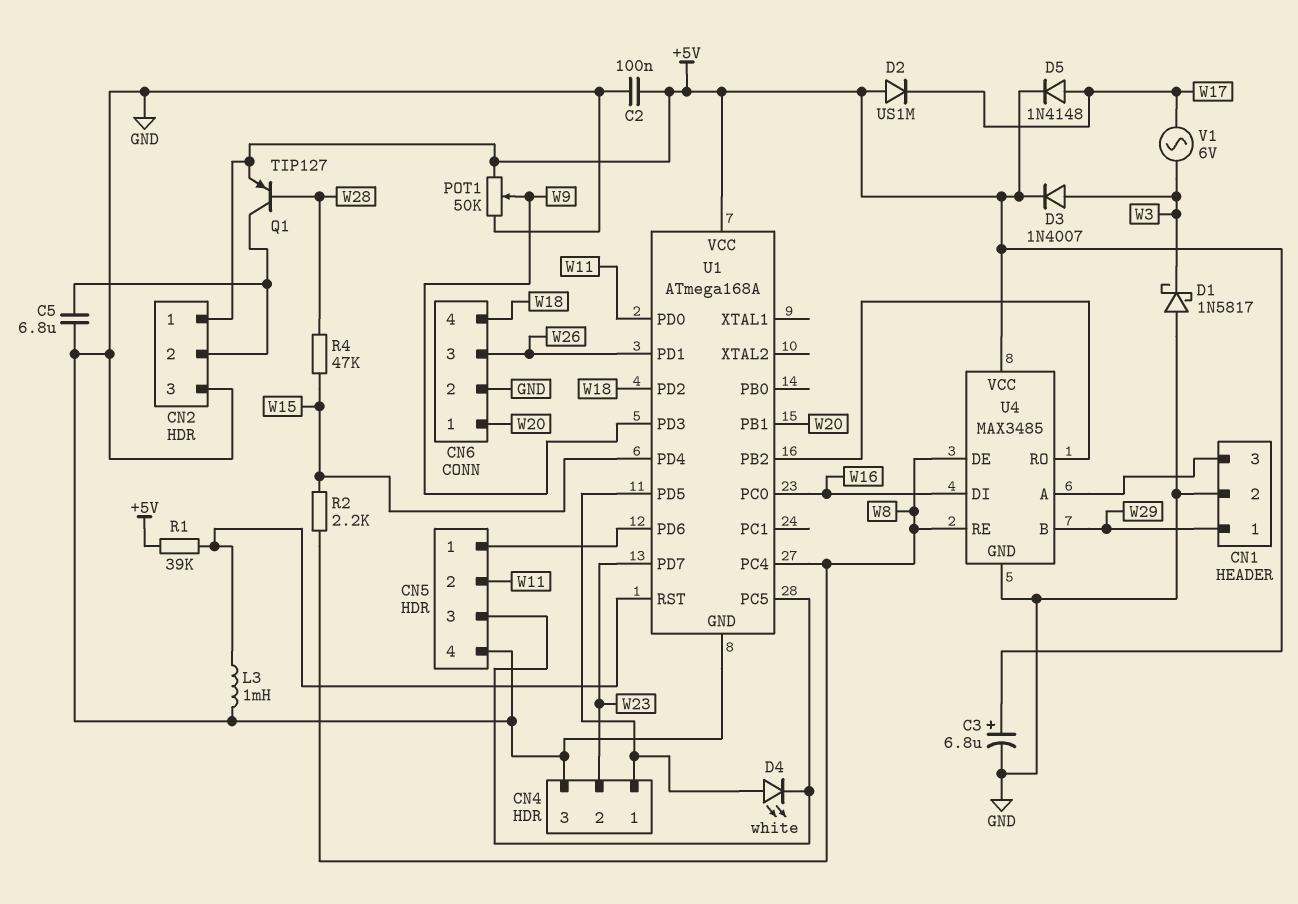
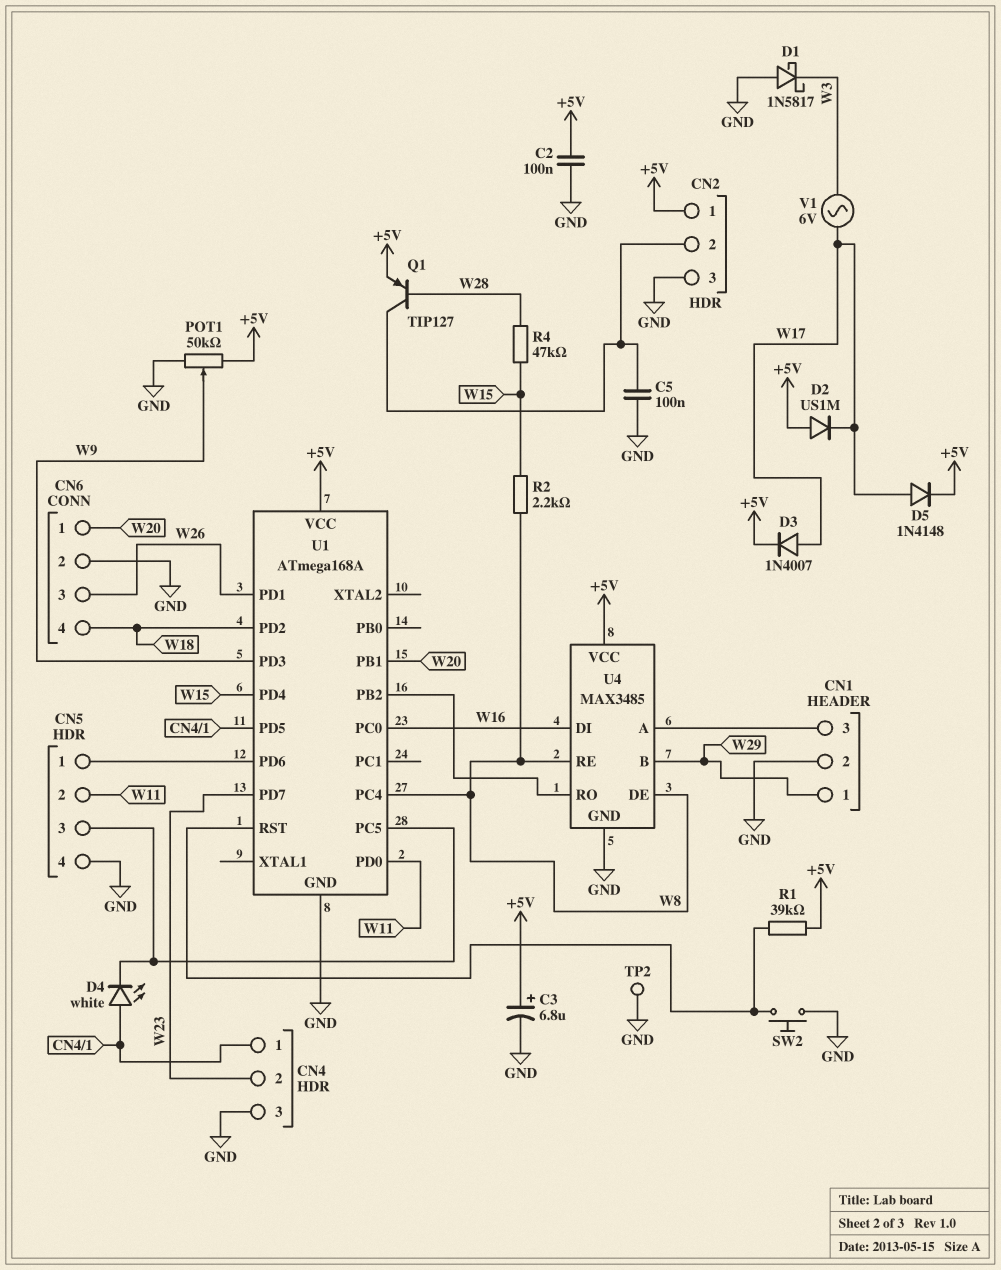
C5: 6.8uF (CN2/2, GND) -> 100nF (CN2/2, GND)
D3: diode 1N4007 (A W3, K +5V) -> diode 1N4007 (A W17, K +5V)
L3: 1mH (GND, U1/RST) -> none
SW2: none -> button (GND, U1/RST)
TP2: none -> test point (GND)

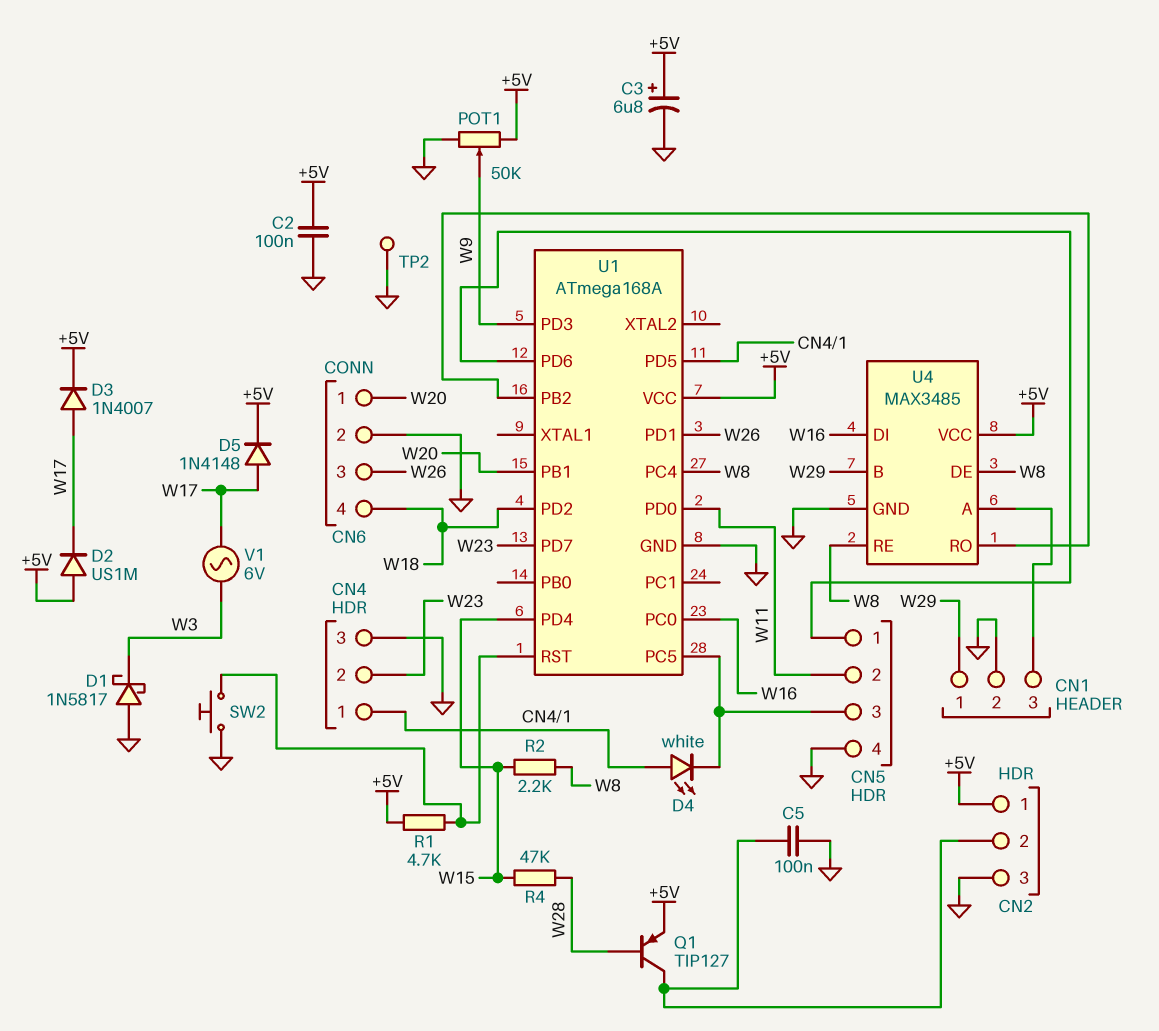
R1: 39k (+5V, U1/RST) -> 4.7k (+5V, U1/RST)

